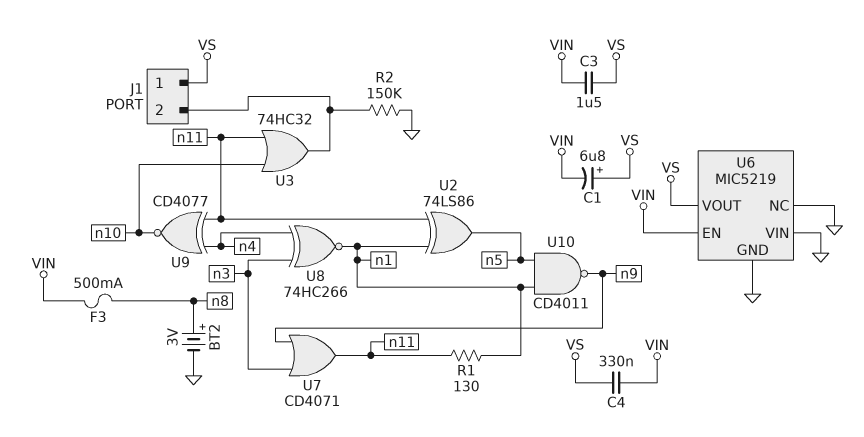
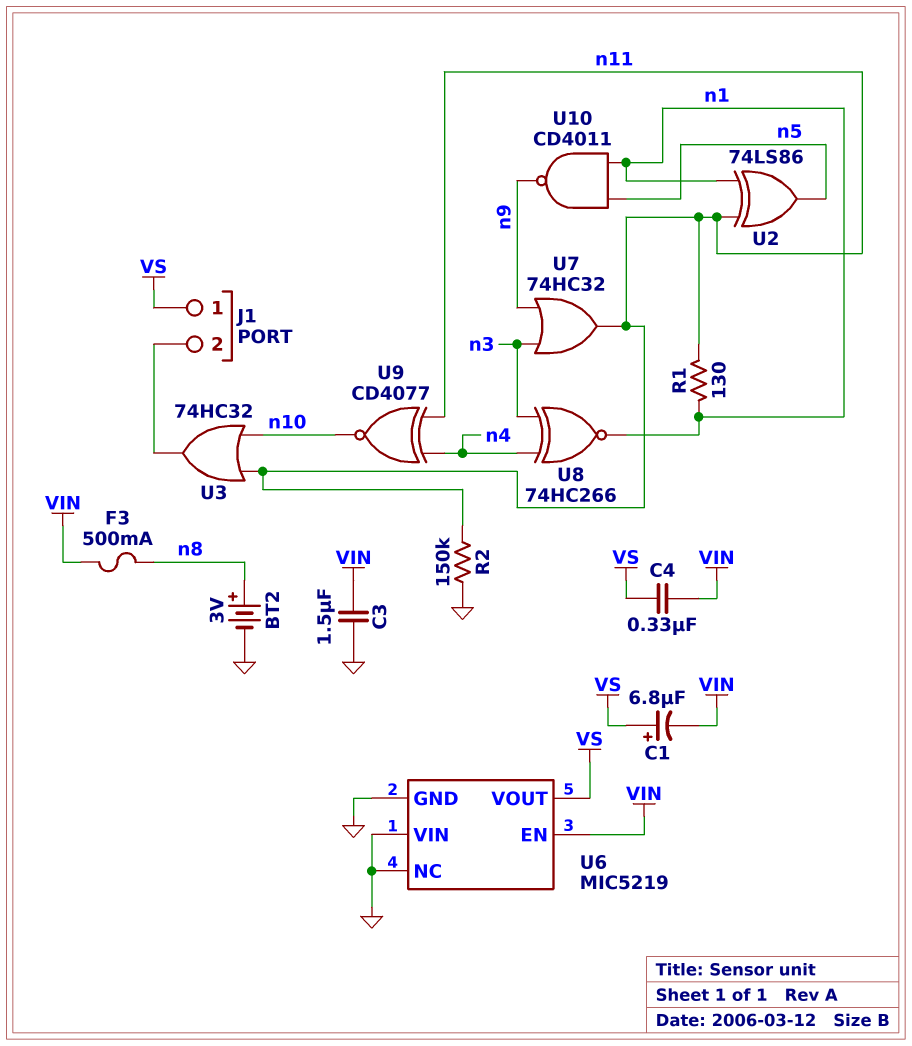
C3: 1.5uF (VIN, VS) -> 1.5uF (GND, VIN)
R2: 150k (GND, J1/2) -> 150k (GND, n11)
U7: OR CD4071 (in n3, in n9, out n11) -> OR 74HC32 (in n3, in n9, out n11)

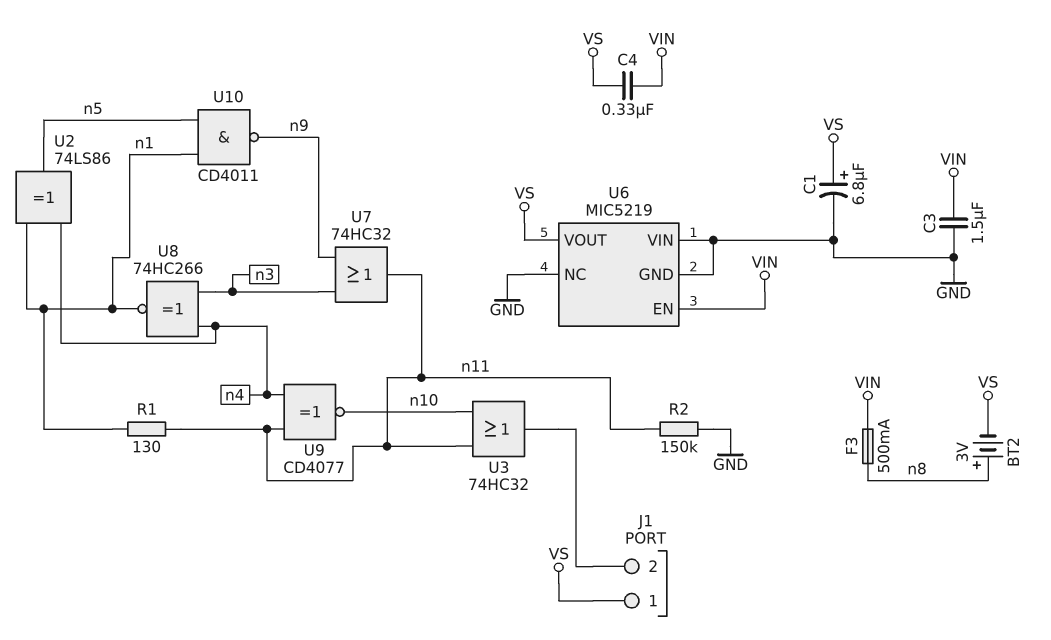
BT2: 3V (plus n8, minus GND) -> 3V (plus n8, minus VS)
C1: 6.8uF (plus VS, minus VIN) -> 6.8uF (plus VS, minus GND)
U2: XOR 74LS86 (in n1, in n11, out n5) -> XOR 74LS86 (in n1, in n4, out n5)

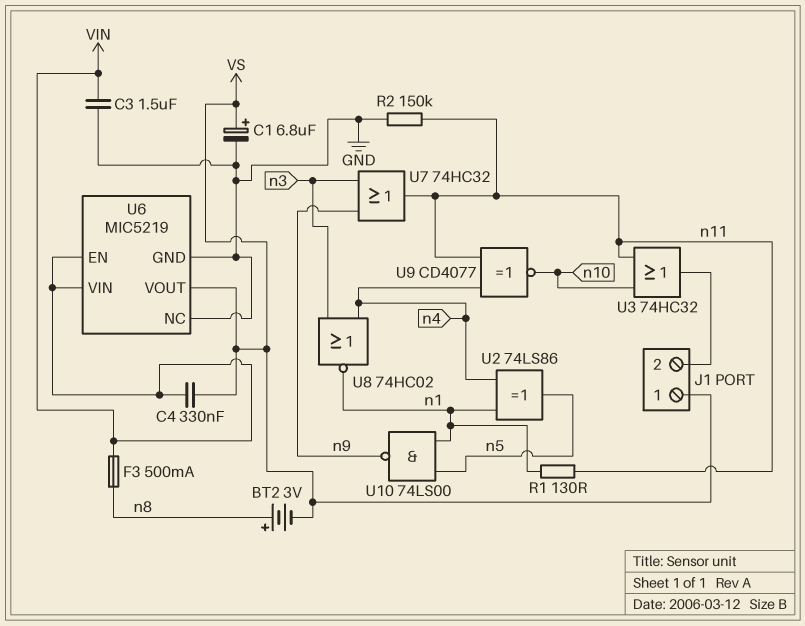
U6 pin VIN: GND -> VIN
U8: XNOR 74HC266 (in n3, in n4, out n1) -> NOR 74HC02 (in n3, in n4, out n1)
U10: NAND CD4011 (in n1, in n5, out n9) -> NAND 74LS00 (in n1, in n5, out n9)

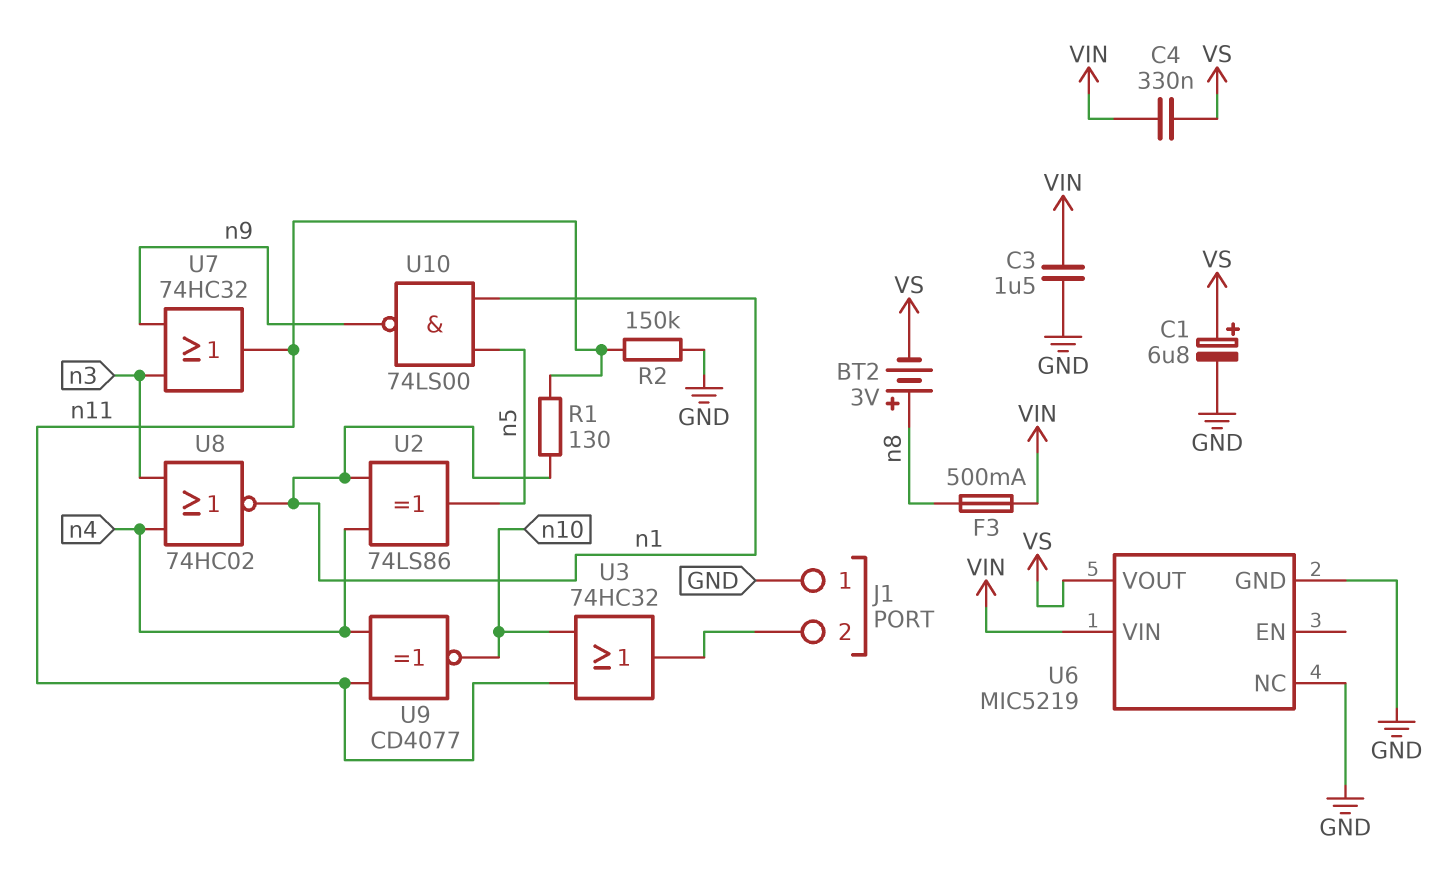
J1 pin 1: VS -> GND
U6 pin EN: VIN -> none

